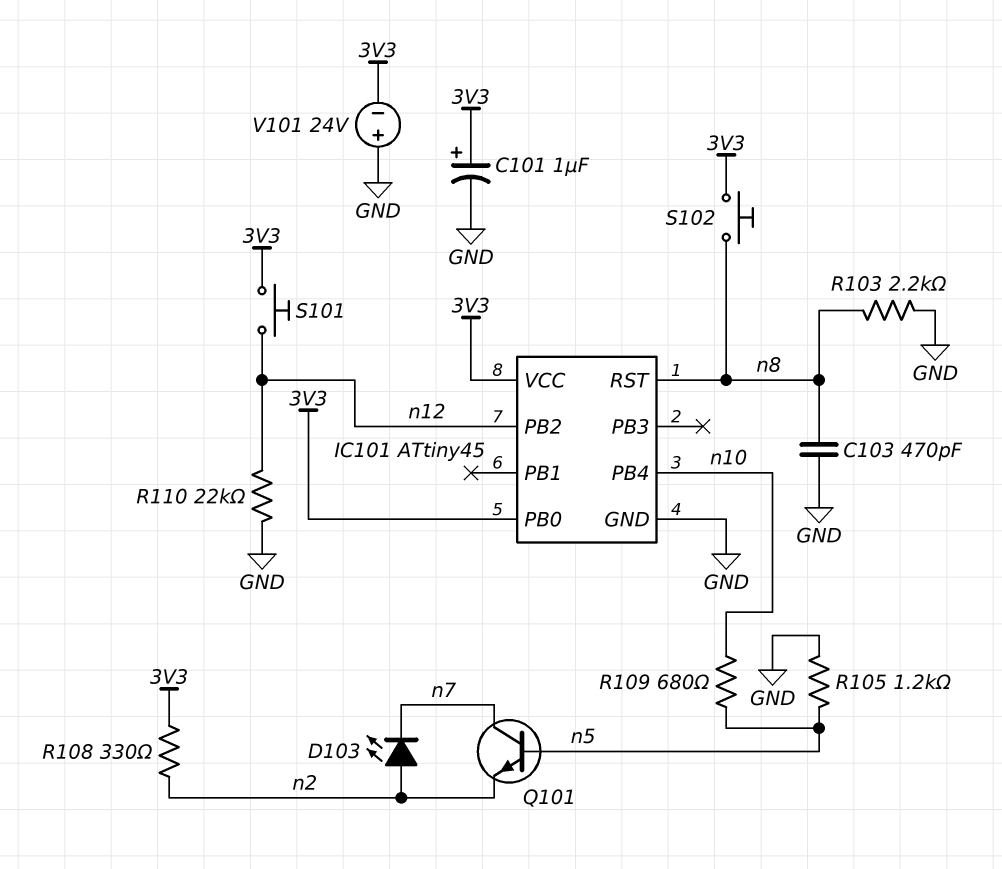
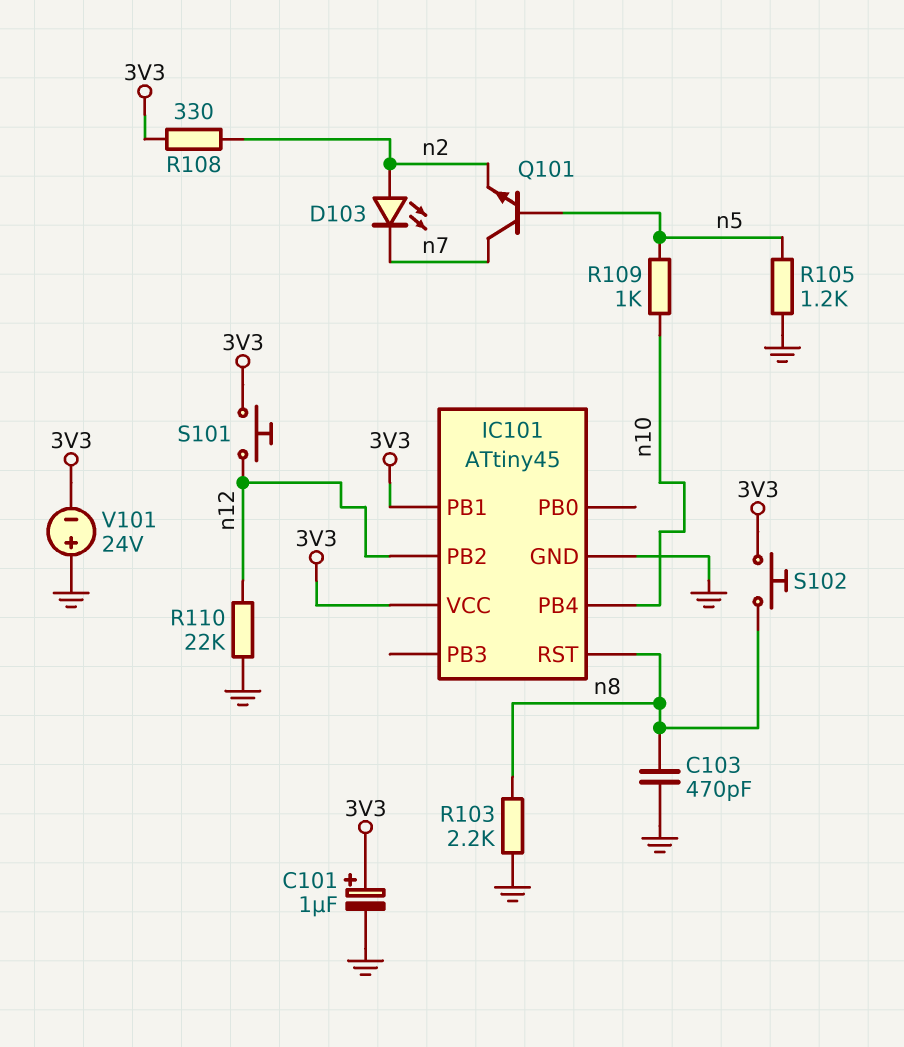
IC101 pin PB0: 3V3 -> none
IC101 pin PB1: none -> 3V3
R109: 680 (n5, n10) -> 1k (n5, n10)

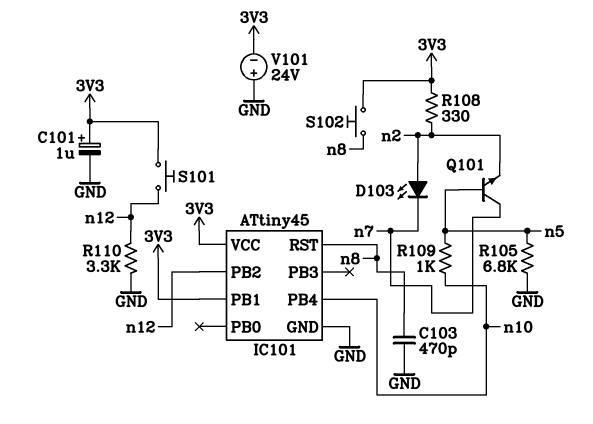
R103: 2.2k (GND, n8) -> none
R105: 1.2k (GND, n5) -> 6.8k (GND, n5)
R110: 22k (GND, n12) -> 3.3k (GND, n12)

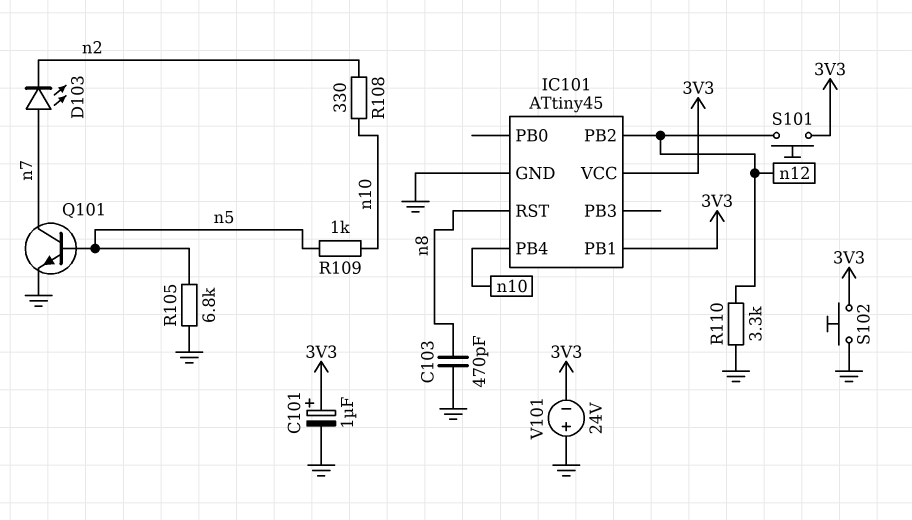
D103: LED (A n2, K n7) -> LED (A n7, K n2)
Q101: NPN (B n5, C n7, E n2) -> NPN (B n5, C n7, E GND)
R108: 330 (3V3, n2) -> 330 (n2, n10)
S102: button (3V3, n8) -> button (3V3, GND)

